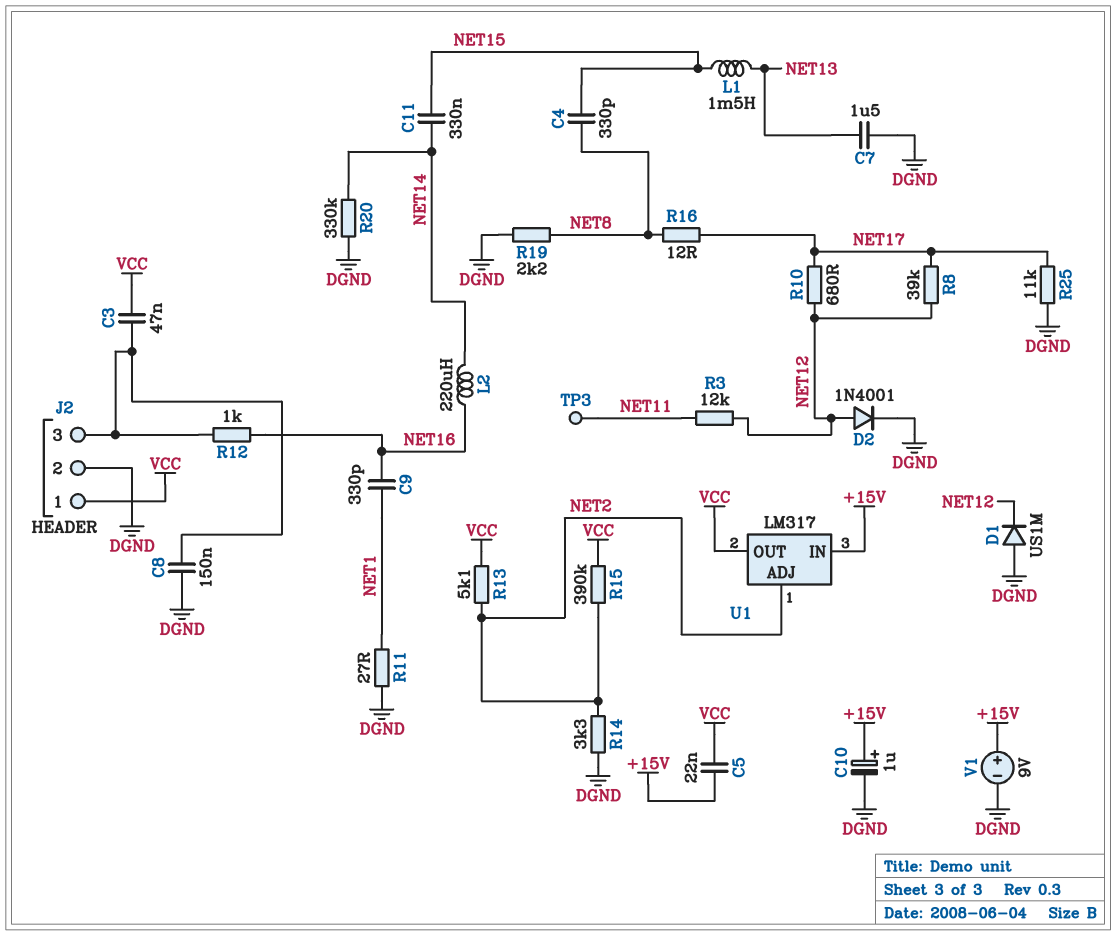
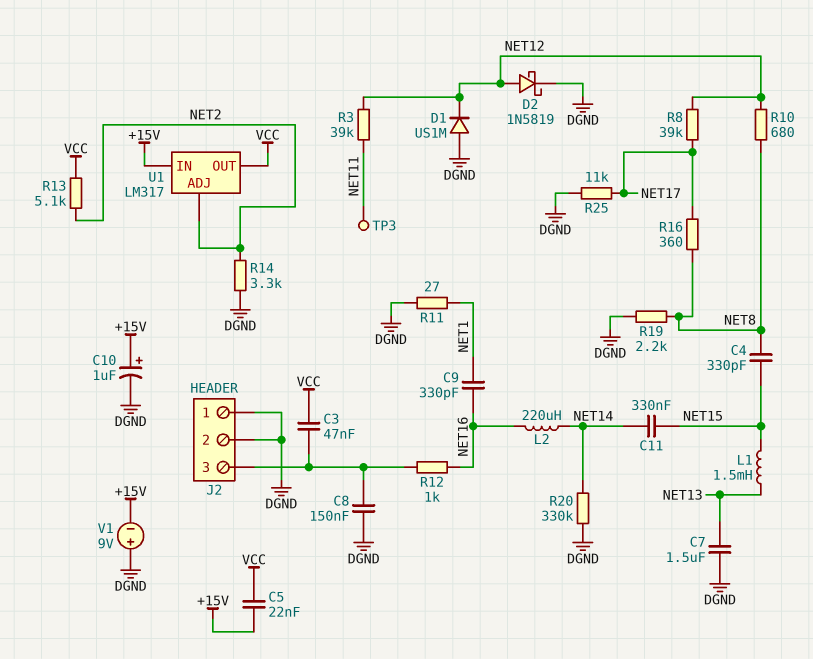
D2: diode 1N4001 (A NET12, K DGND) -> schottky 1N5819 (A NET12, K DGND)
J2 pin 1: VCC -> DGND
R3: 12k (NET11, NET12) -> 39k (NET11, NET12)
R10: 680 (NET12, NET17) -> 680 (NET8, NET12)
R15: 390k (NET2, VCC) -> none
R16: 12 (NET8, NET17) -> 360 (NET8, NET17)
V1: 9V (plus +15V, minus DGND) -> 9V (plus DGND, minus +15V)

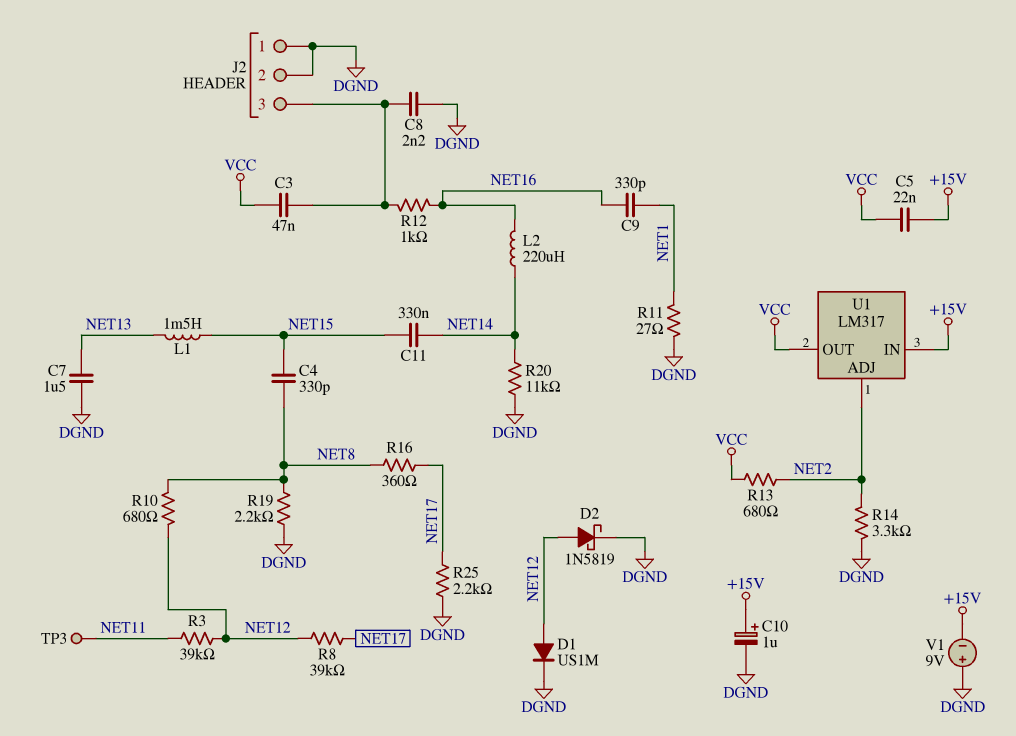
C8: 150nF (DGND, J2/3) -> 2.2nF (DGND, J2/3)
D1: diode US1M (A DGND, K NET12) -> diode US1M (A NET12, K DGND)
R13: 5.1k (NET2, VCC) -> 680 (NET2, VCC)
R20: 330k (DGND, NET14) -> 11k (DGND, NET14)
R25: 11k (DGND, NET17) -> 2.2k (DGND, NET17)

